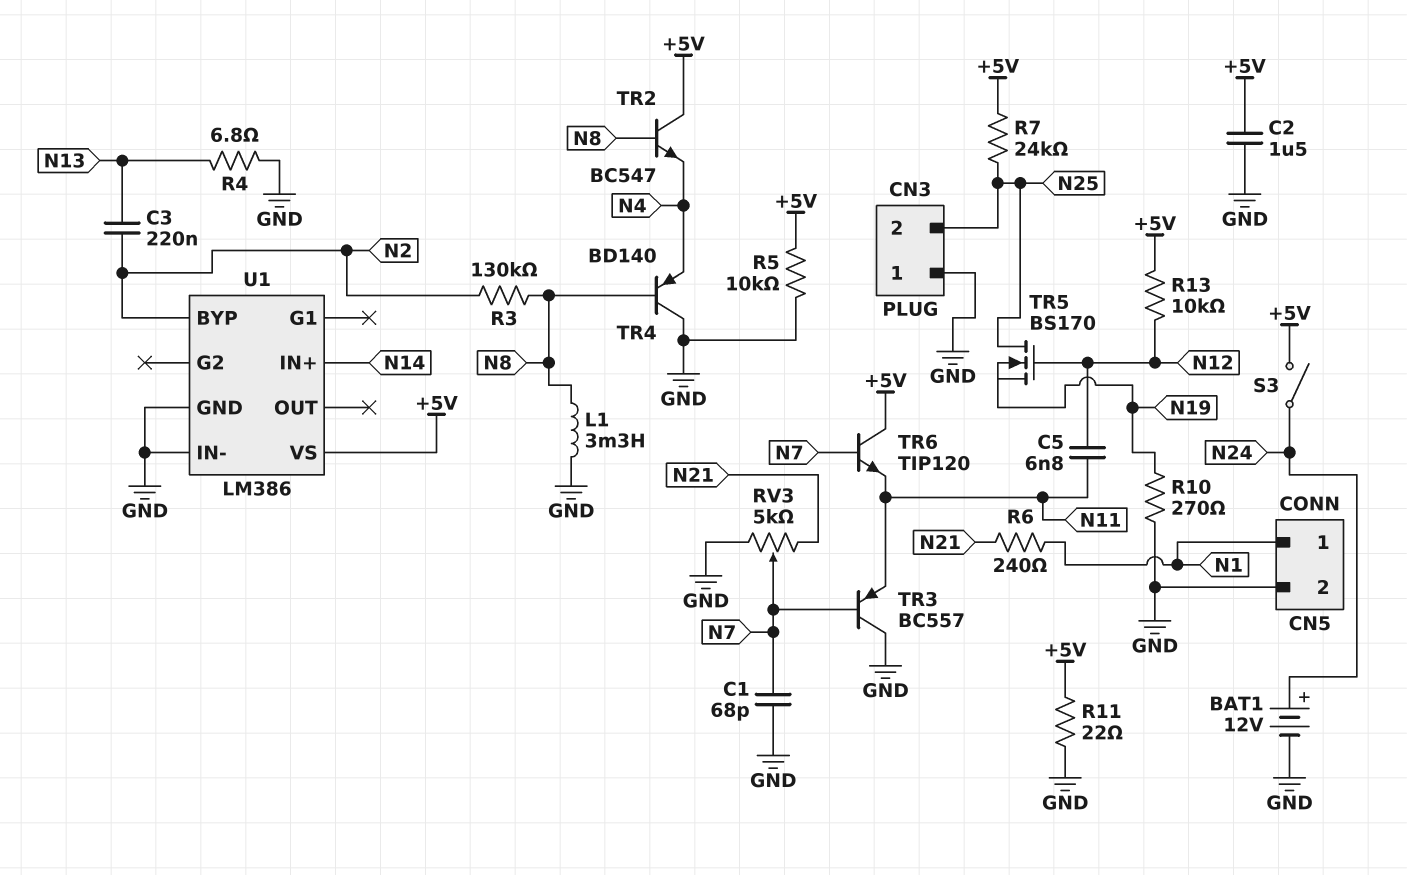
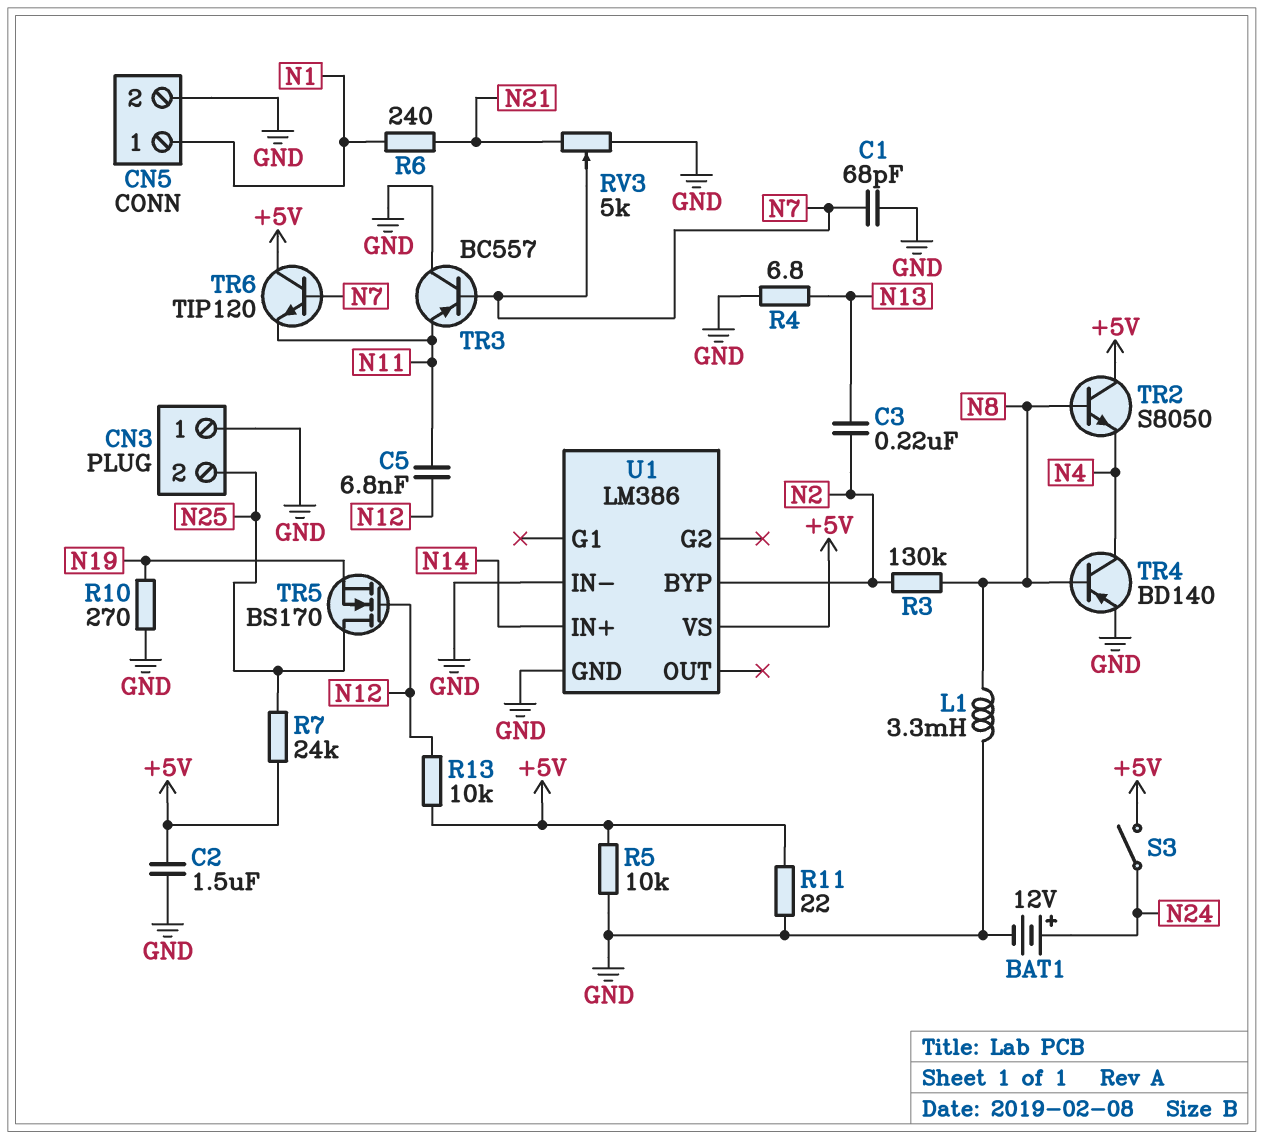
TR2: NPN BC547 (B N8, C +5V, E N4) -> NPN S8050 (B N8, C +5V, E N4)
TR4: PNP BD140 (B N8, C GND, E N4) -> PNP BD140 (B N8, C N4, E GND)

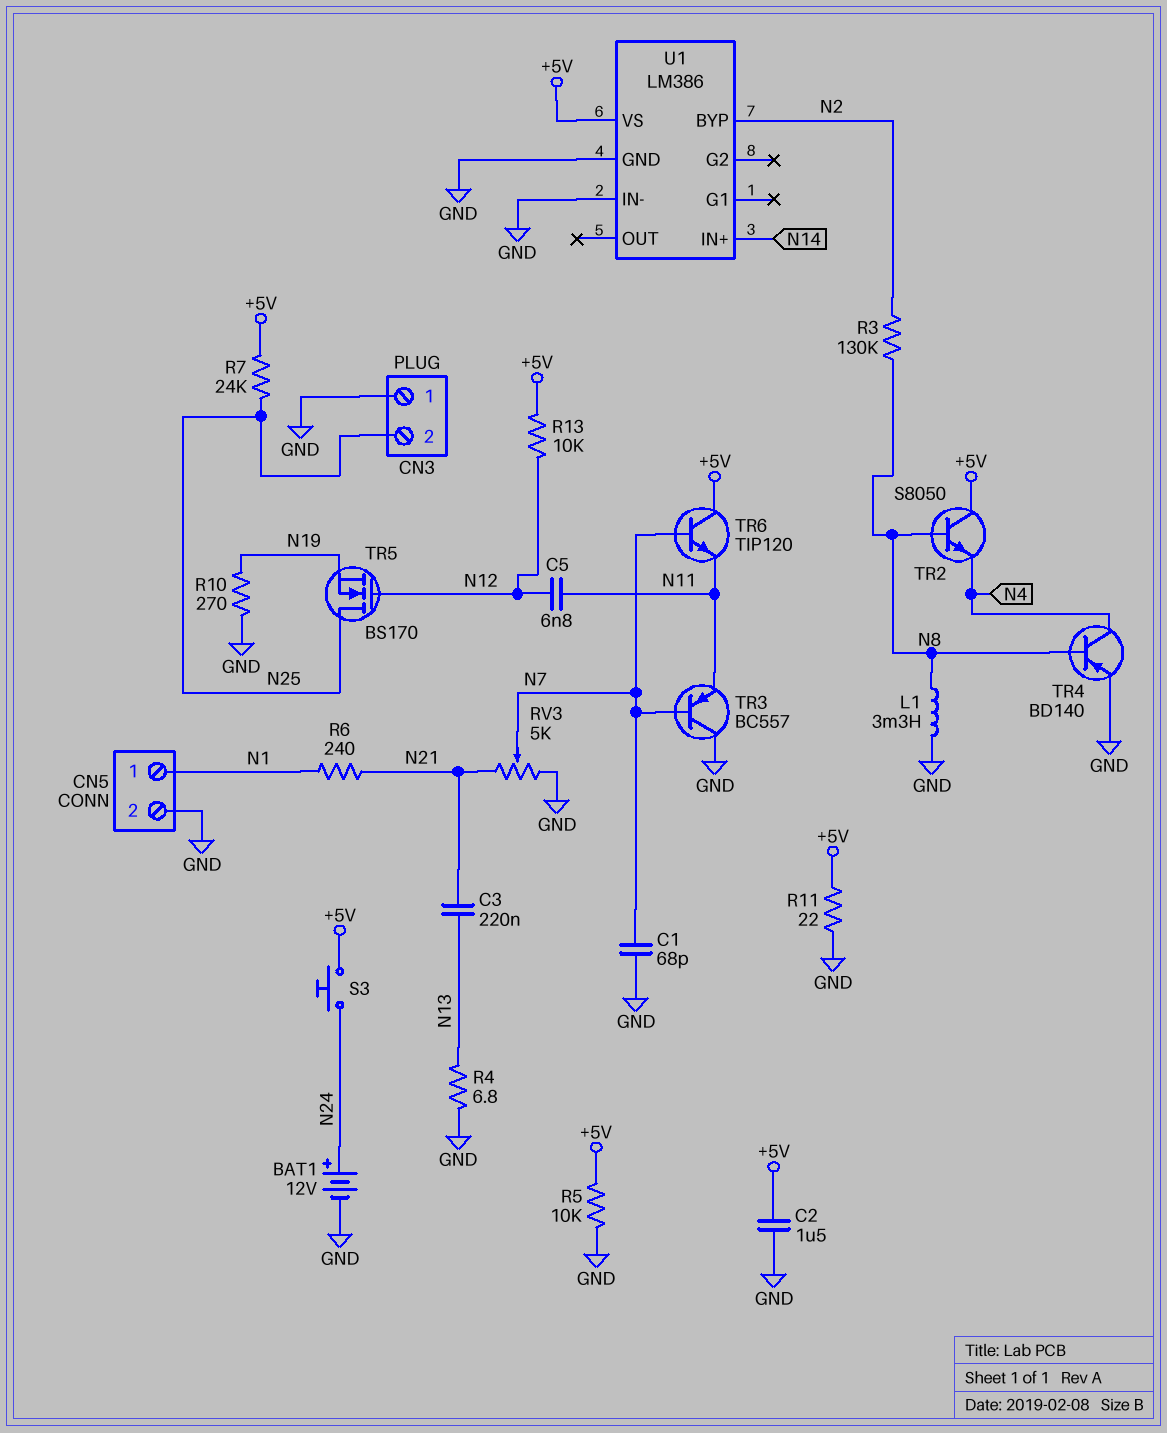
C3: 220nF (N2, N13) -> 220nF (N13, N21)
S3: switch (+5V, N24) -> button (+5V, N24)

